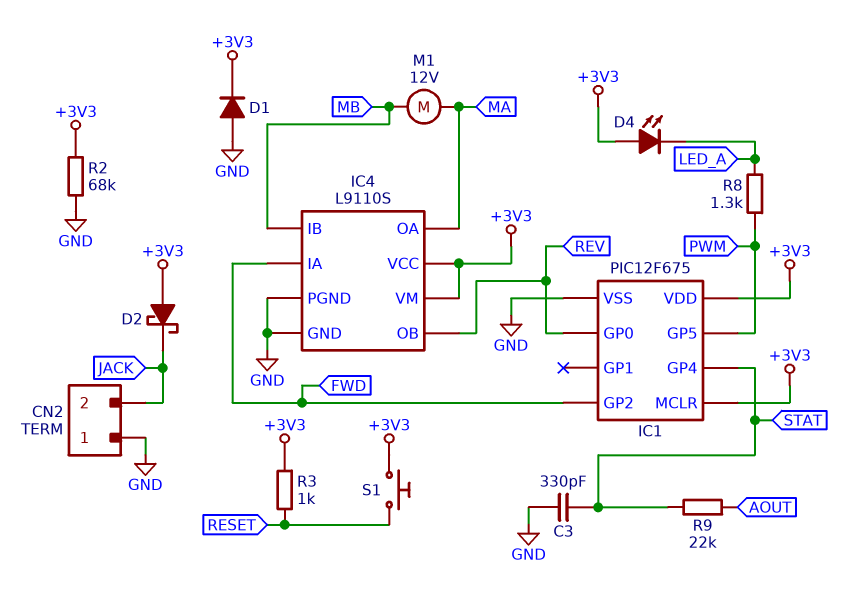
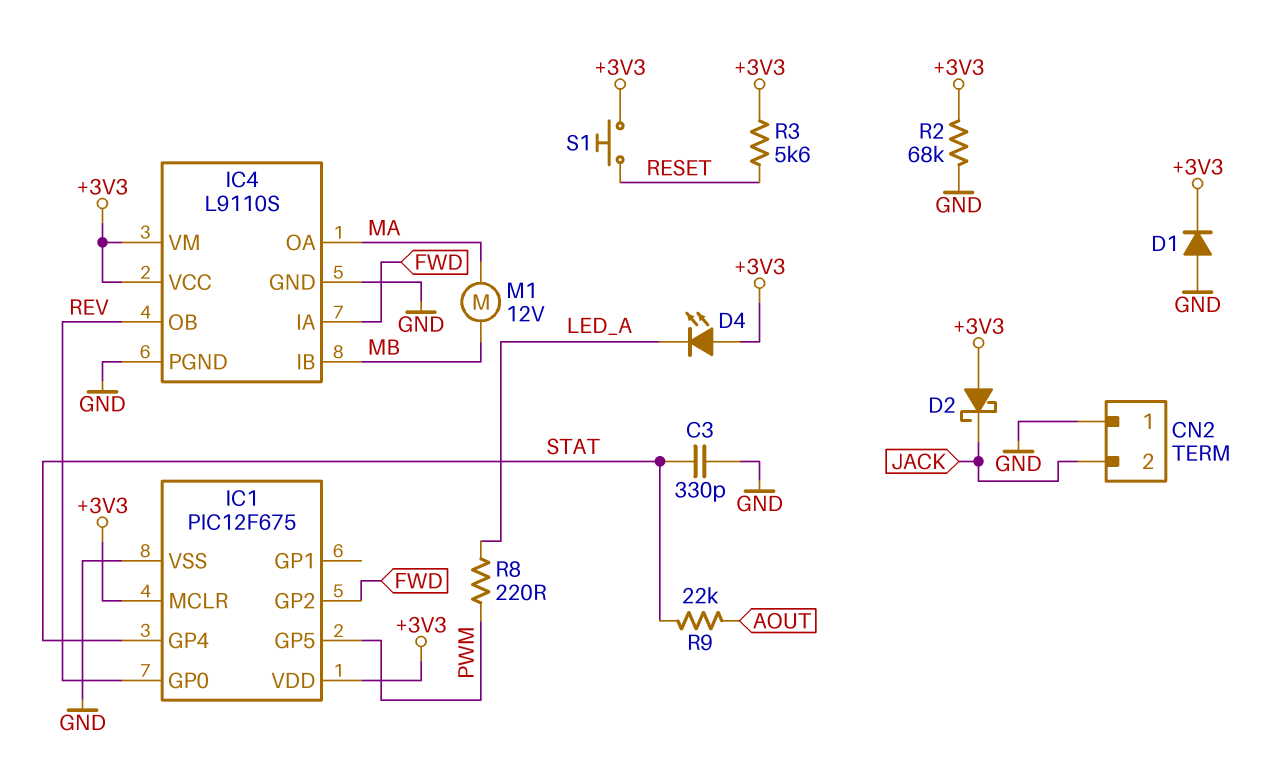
R3: 1k (+3V3, RESET) -> 5.6k (+3V3, RESET)
R8: 1.3k (LED_A, PWM) -> 220 (LED_A, PWM)

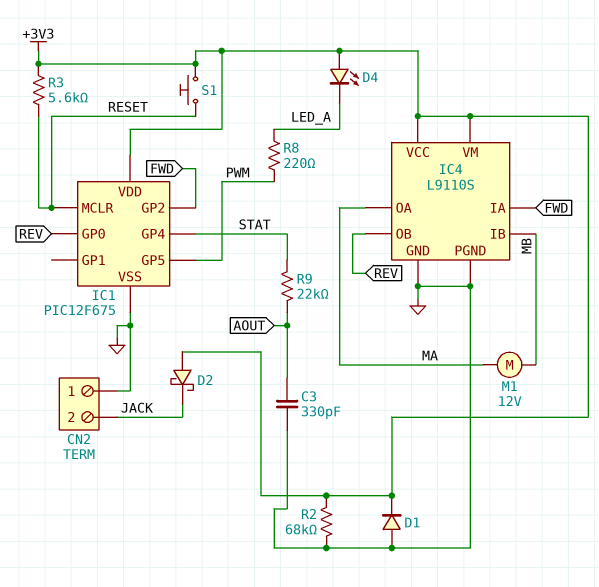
C3: 330pF (GND, STAT) -> 330pF (AOUT, GND)
IC1 pin MCLR: +3V3 -> RESET

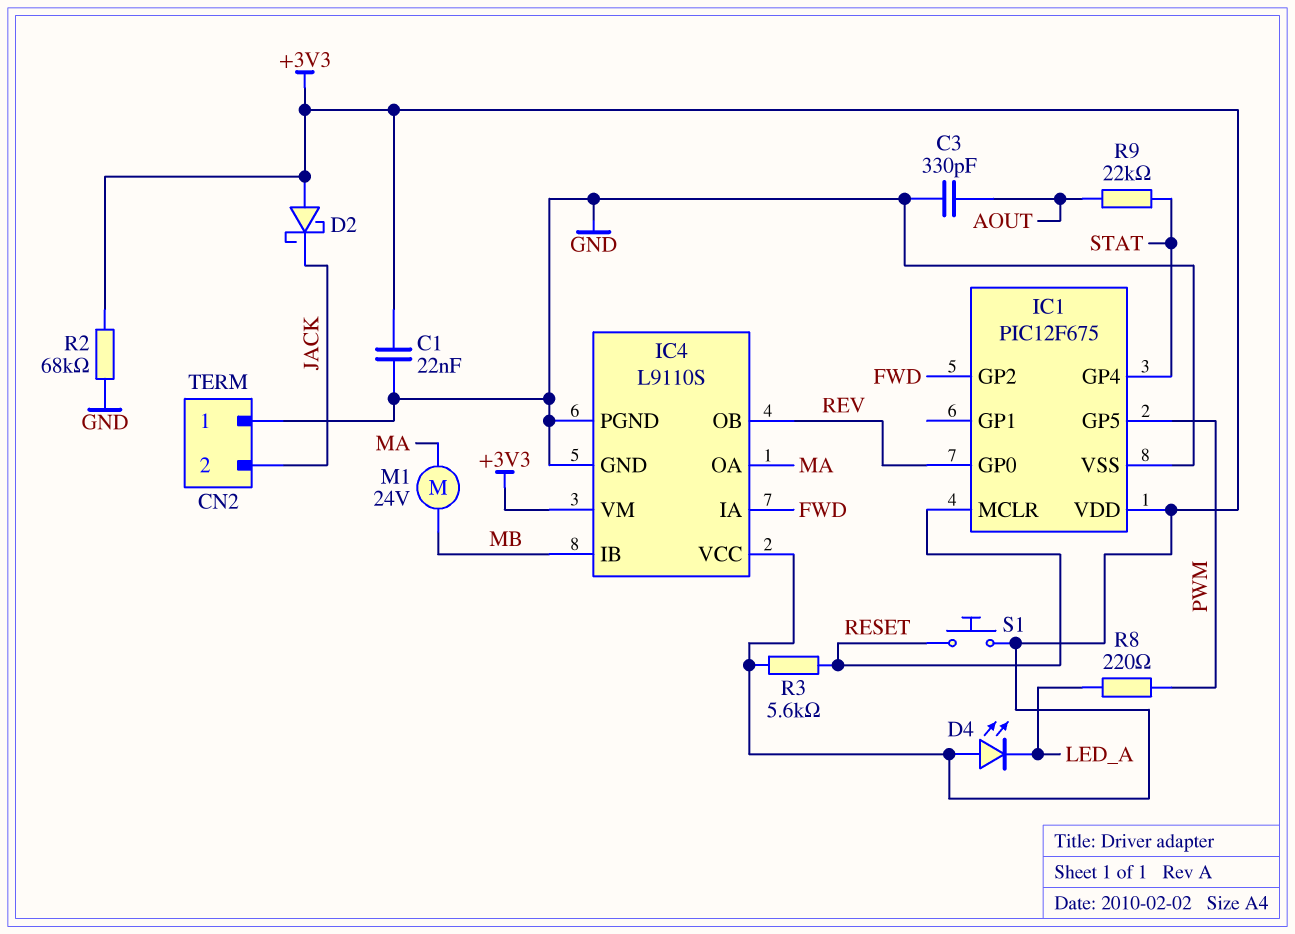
C1: none -> 22nF (+3V3, GND)
D1: diode (A GND, K +3V3) -> none
M1: motor 12V (MA, MB) -> motor 24V (MA, MB)

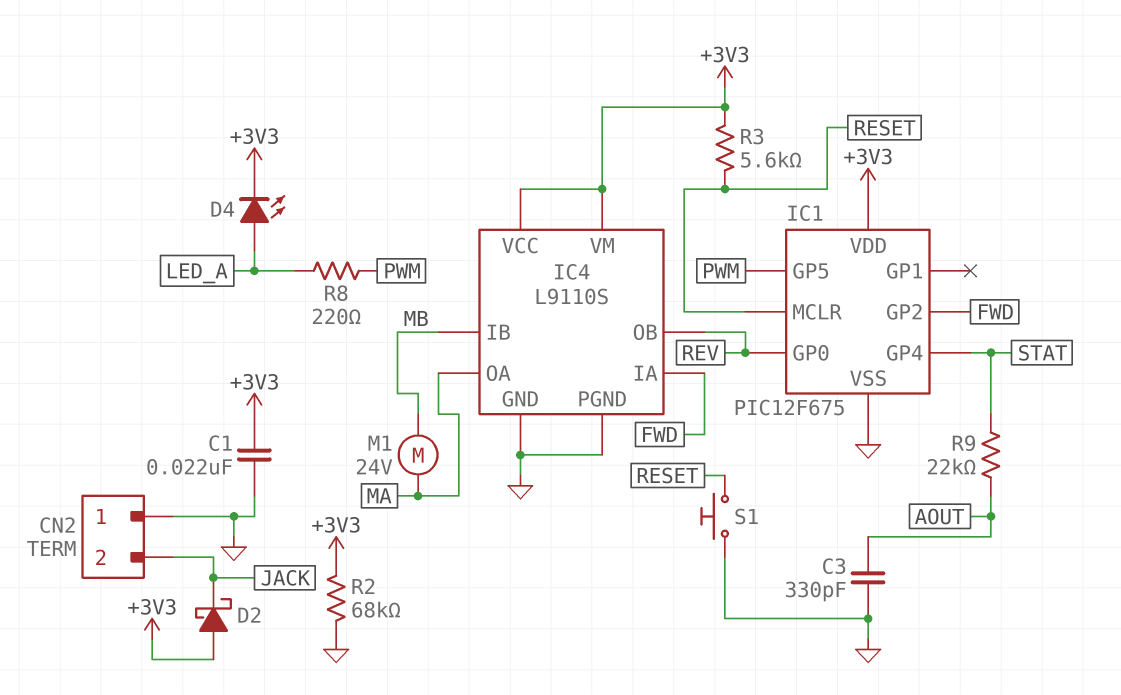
D4: LED (A +3V3, K LED_A) -> LED (A LED_A, K +3V3)
S1: button (+3V3, RESET) -> button (GND, RESET)

